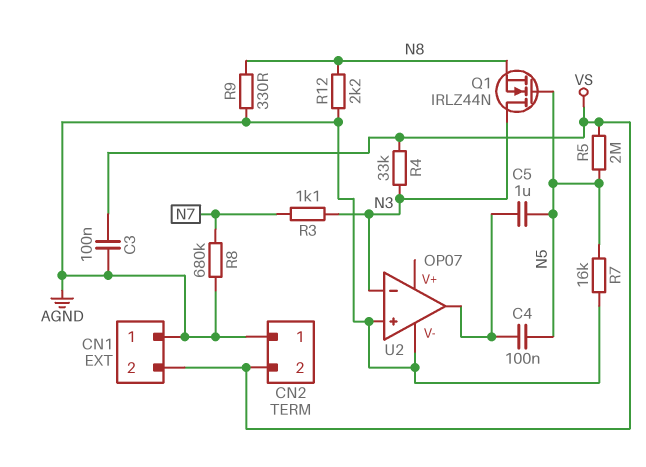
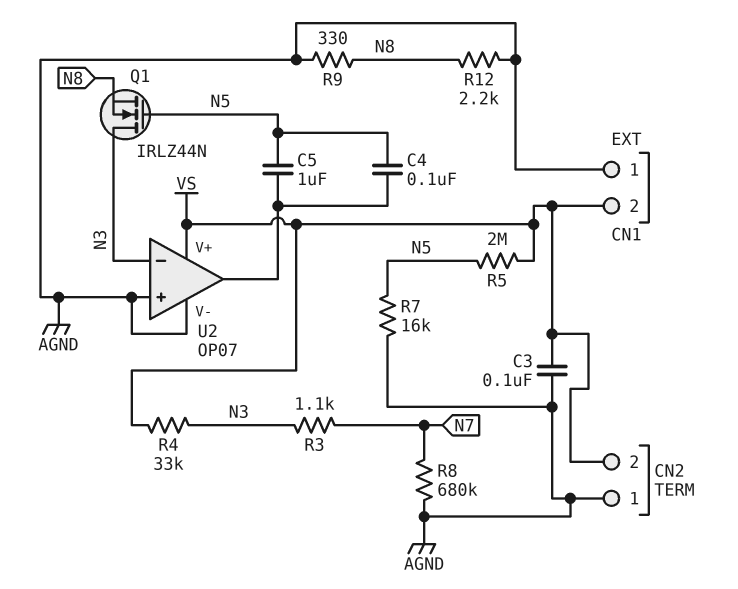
U2 pin V+: none -> VS

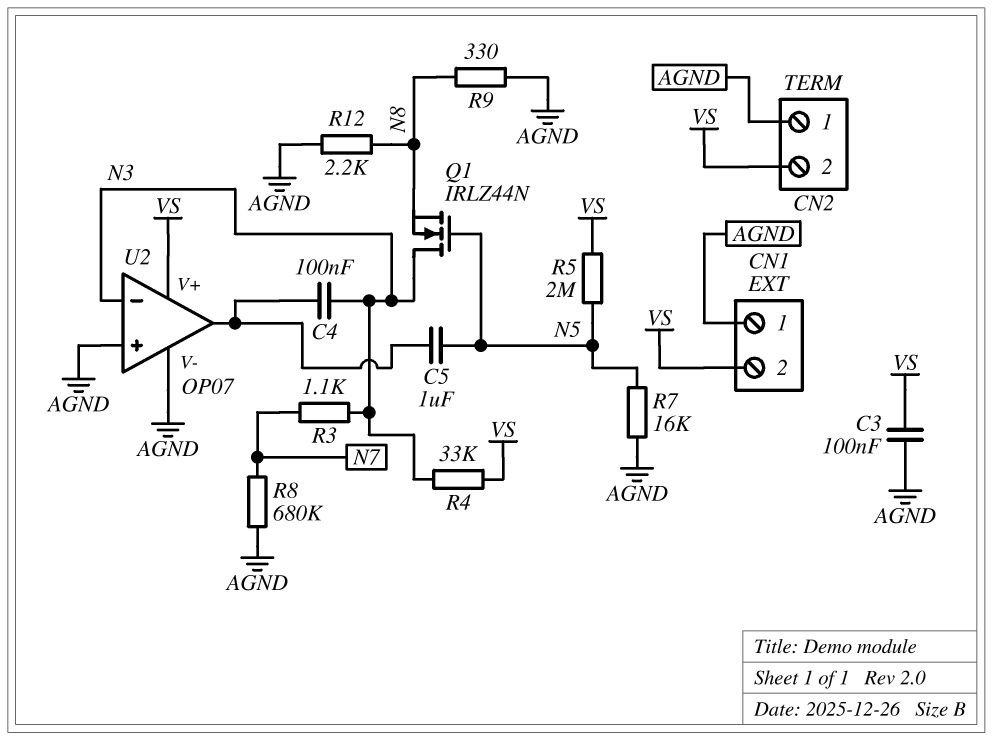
C4: 100nF (N5, U2/out) -> 100nF (N3, U2/out)

